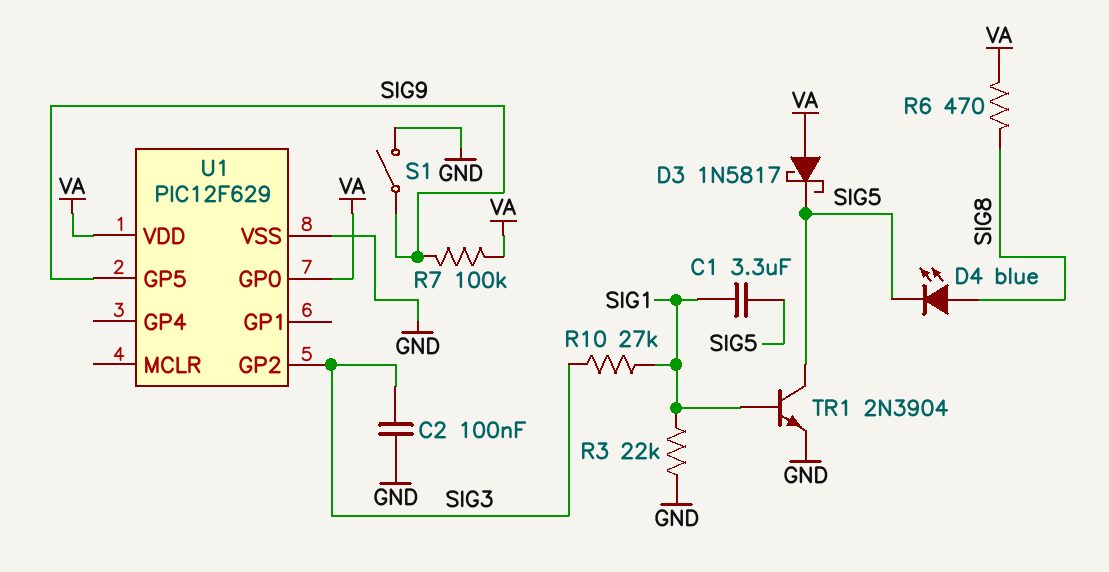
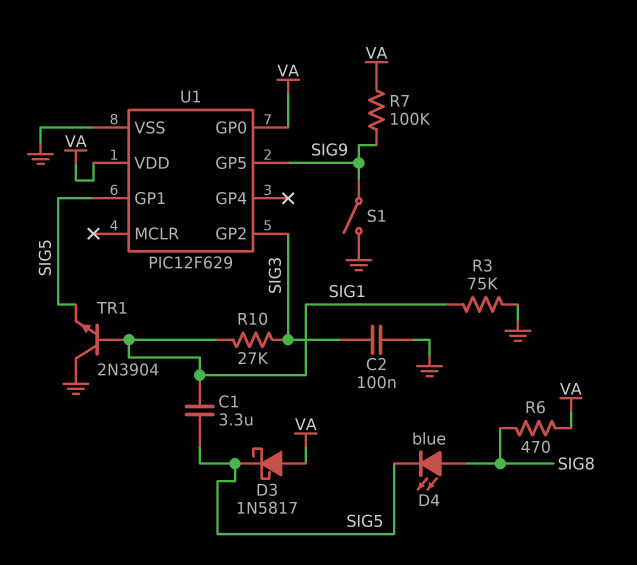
R3: 22k (GND, SIG1) -> 75k (GND, SIG1)
TR1: NPN 2N3904 (B SIG1, C SIG5, E GND) -> NPN 2N3904 (B SIG1, C GND, E SIG5)
U1 pin GP1: none -> SIG5

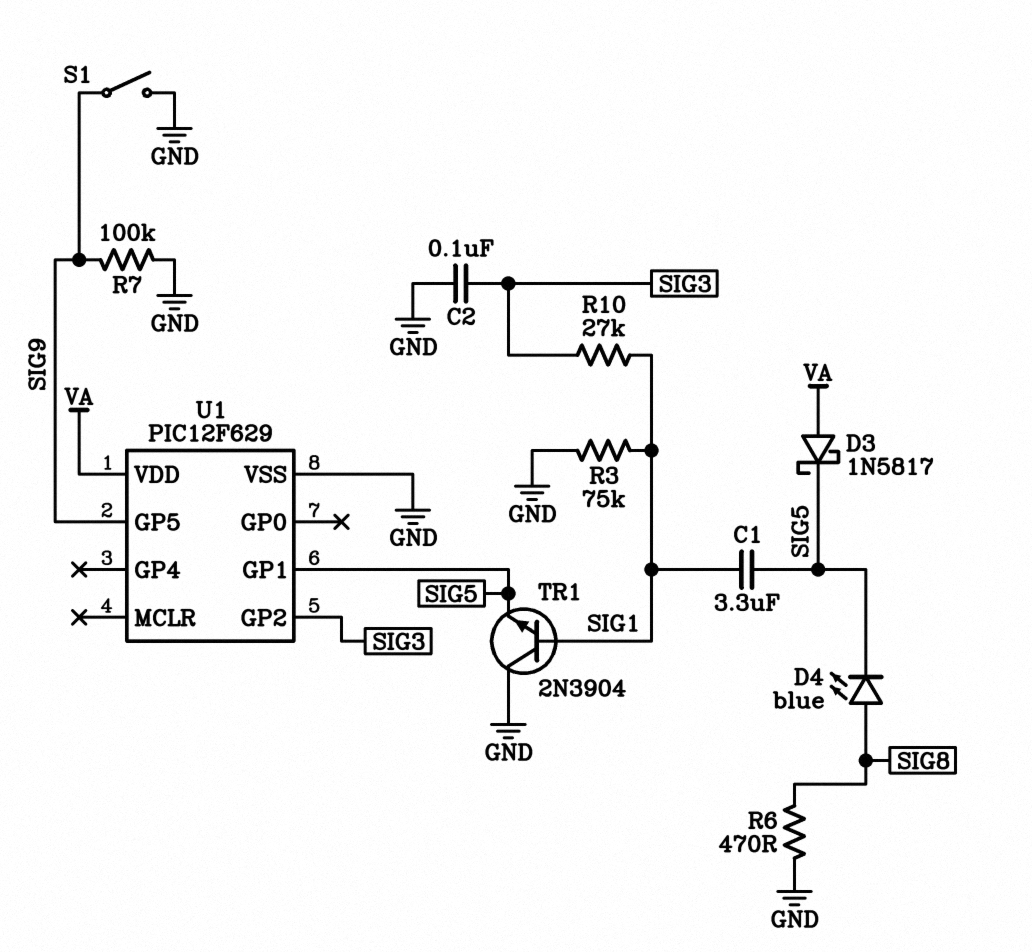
R6: 470 (SIG8, VA) -> 470 (GND, SIG8)
R7: 100k (SIG9, VA) -> 100k (GND, SIG9)
U1 pin GP0: VA -> none

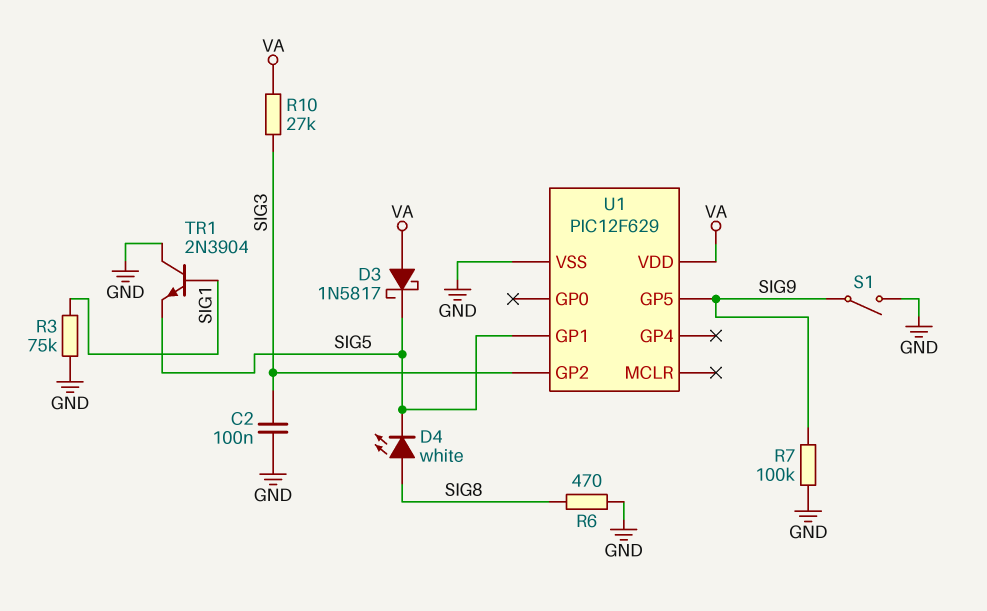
C1: 3.3uF (SIG1, SIG5) -> none
D4: LED blue (A SIG8, K SIG5) -> LED white (A SIG8, K SIG5)
R10: 27k (SIG1, SIG3) -> 27k (SIG3, VA)

